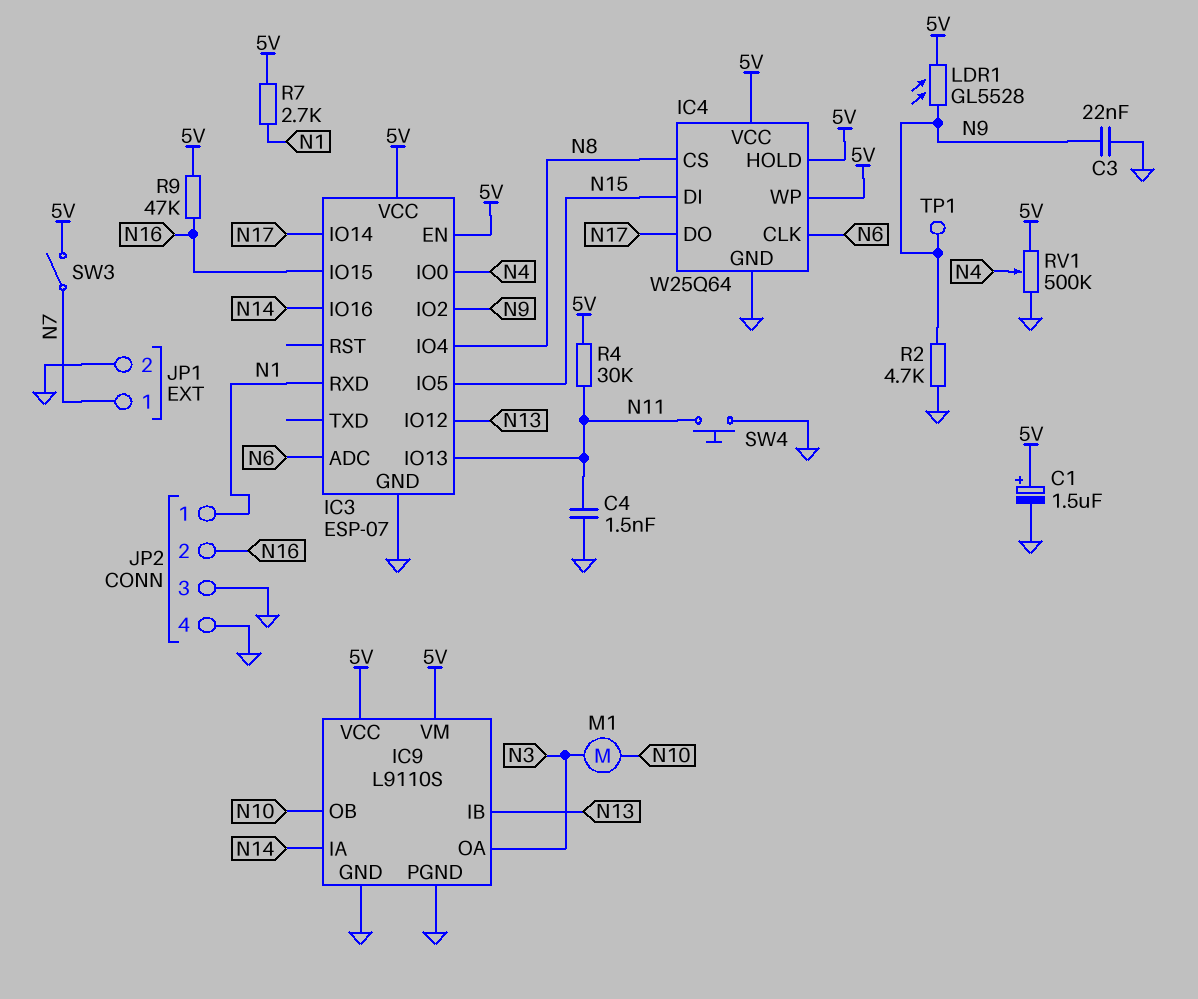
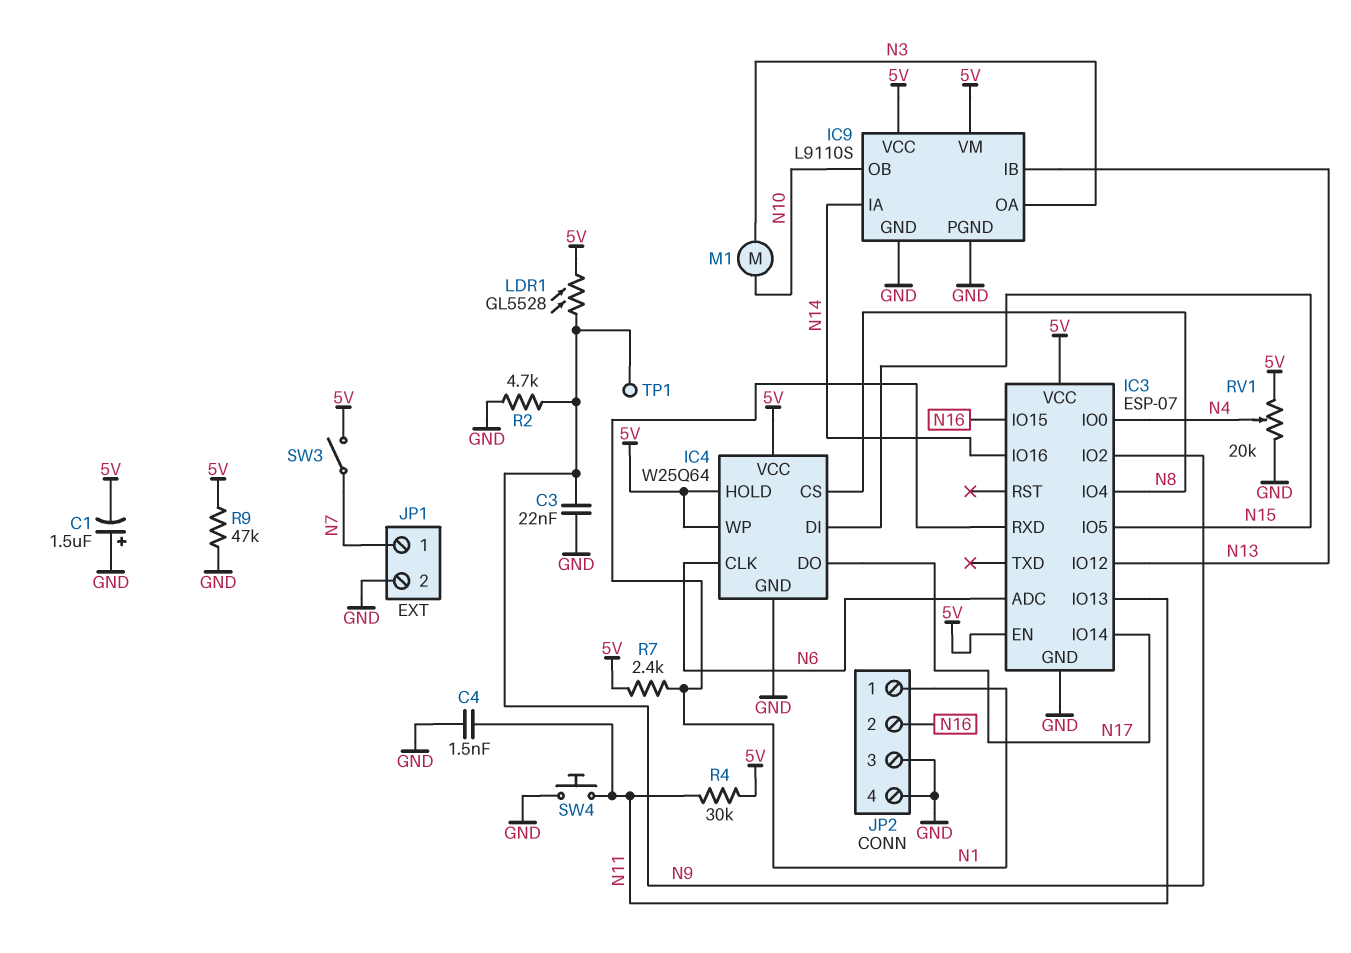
C1: 1.5uF (plus 5V, minus GND) -> 1.5uF (plus GND, minus 5V)
R7: 2.7k (5V, N1) -> 2.4k (5V, N1)
R9: 47k (5V, N16) -> 47k (5V, GND)
RV1: 500k (5V, GND, wiper N4) -> 20k (5V, GND, wiper N4)

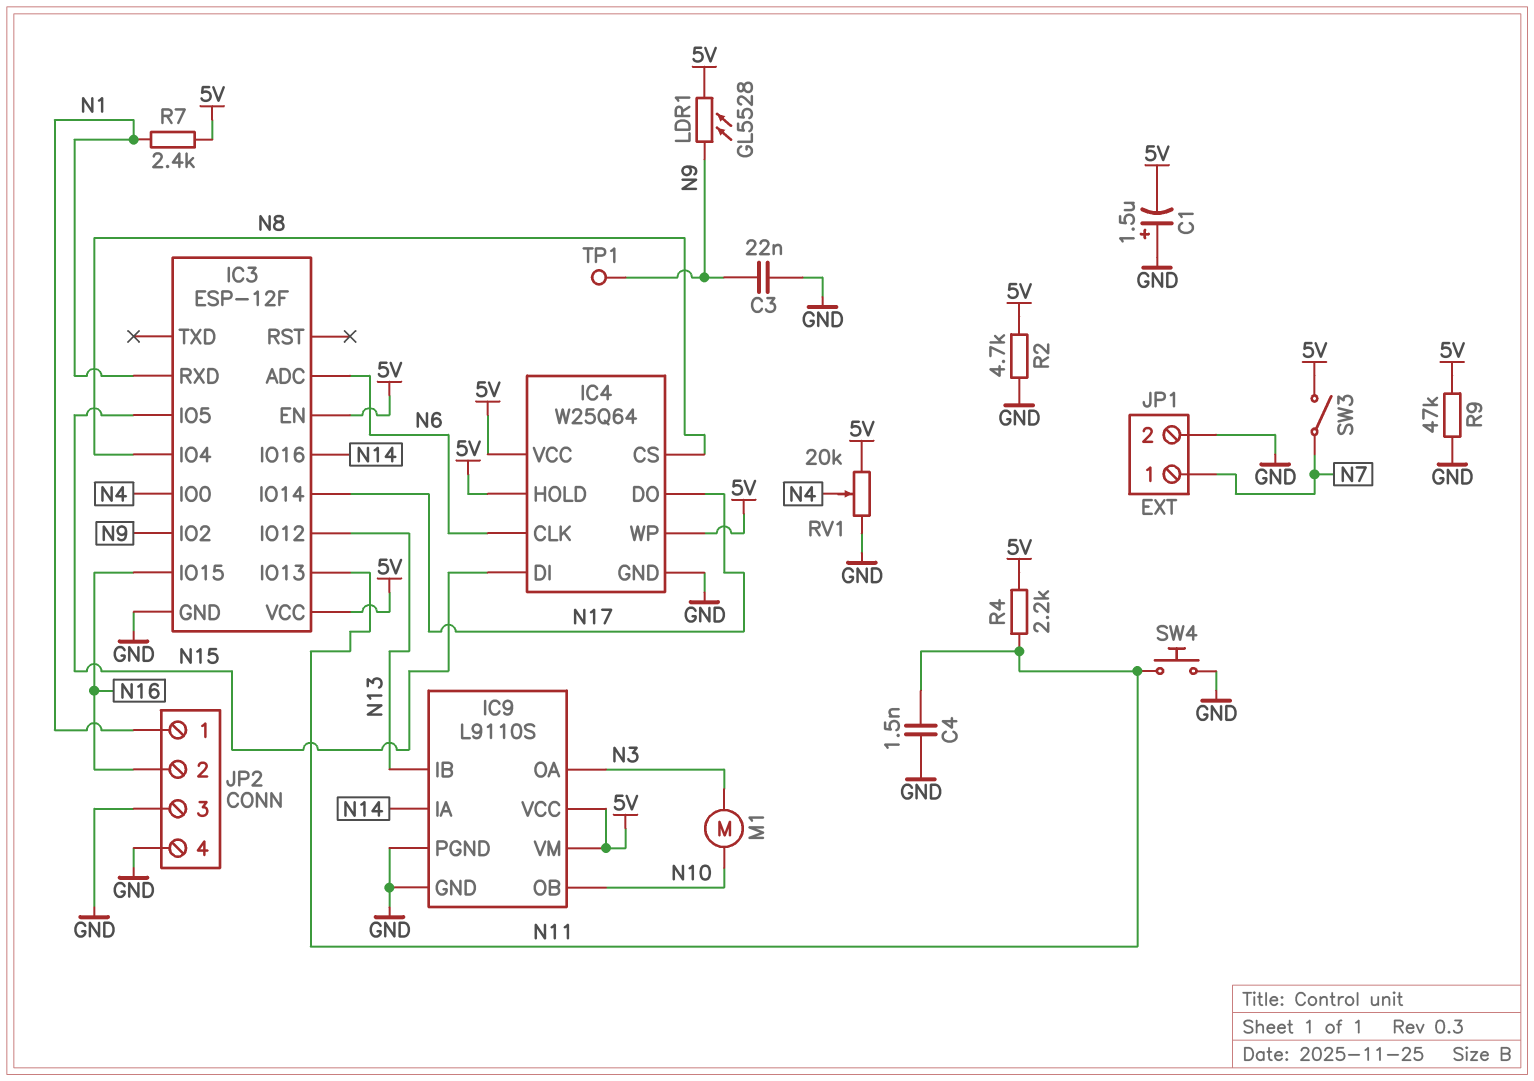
IC3: ESP-07 -> ESP-12F
R2: 4.7k (GND, N9) -> 4.7k (5V, GND)
R4: 30k (5V, N11) -> 2.2k (5V, N11)

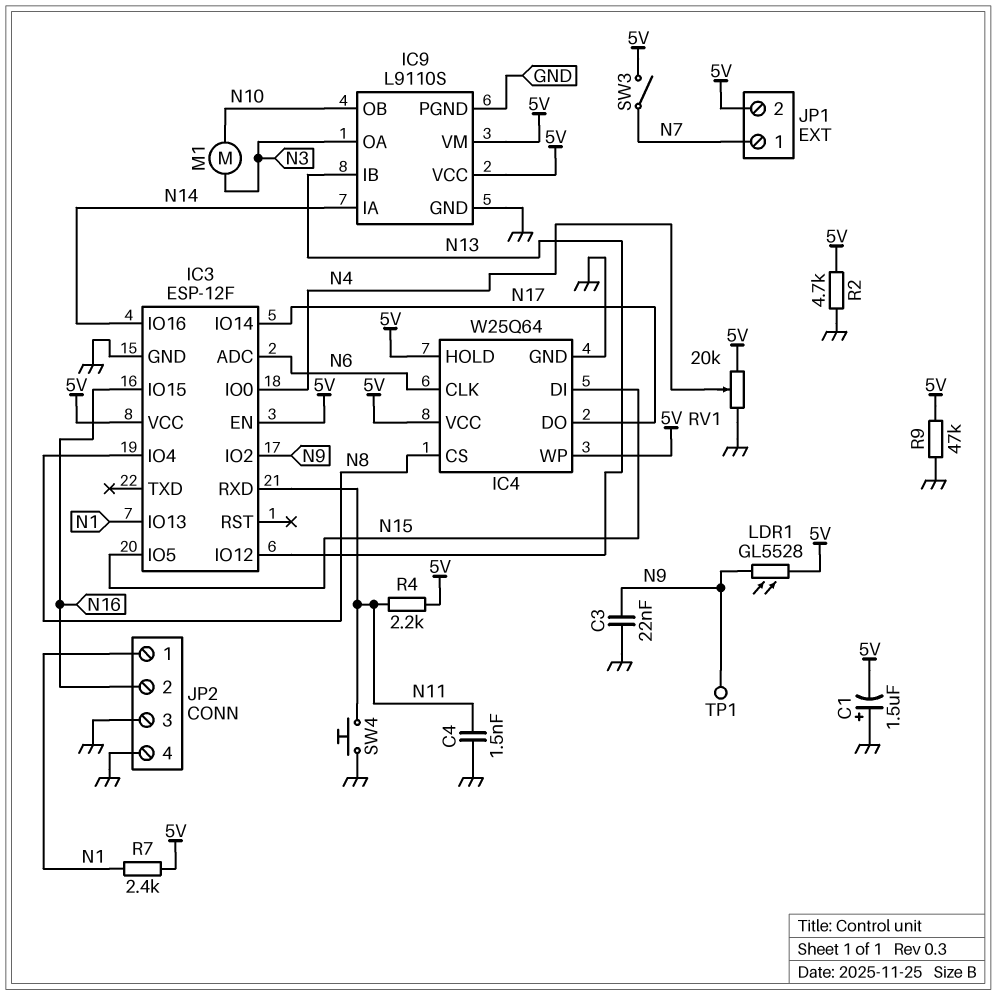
IC3 pin IO13: N11 -> N1
IC3 pin RXD: N1 -> N11
JP1 pin 2: GND -> 5V

